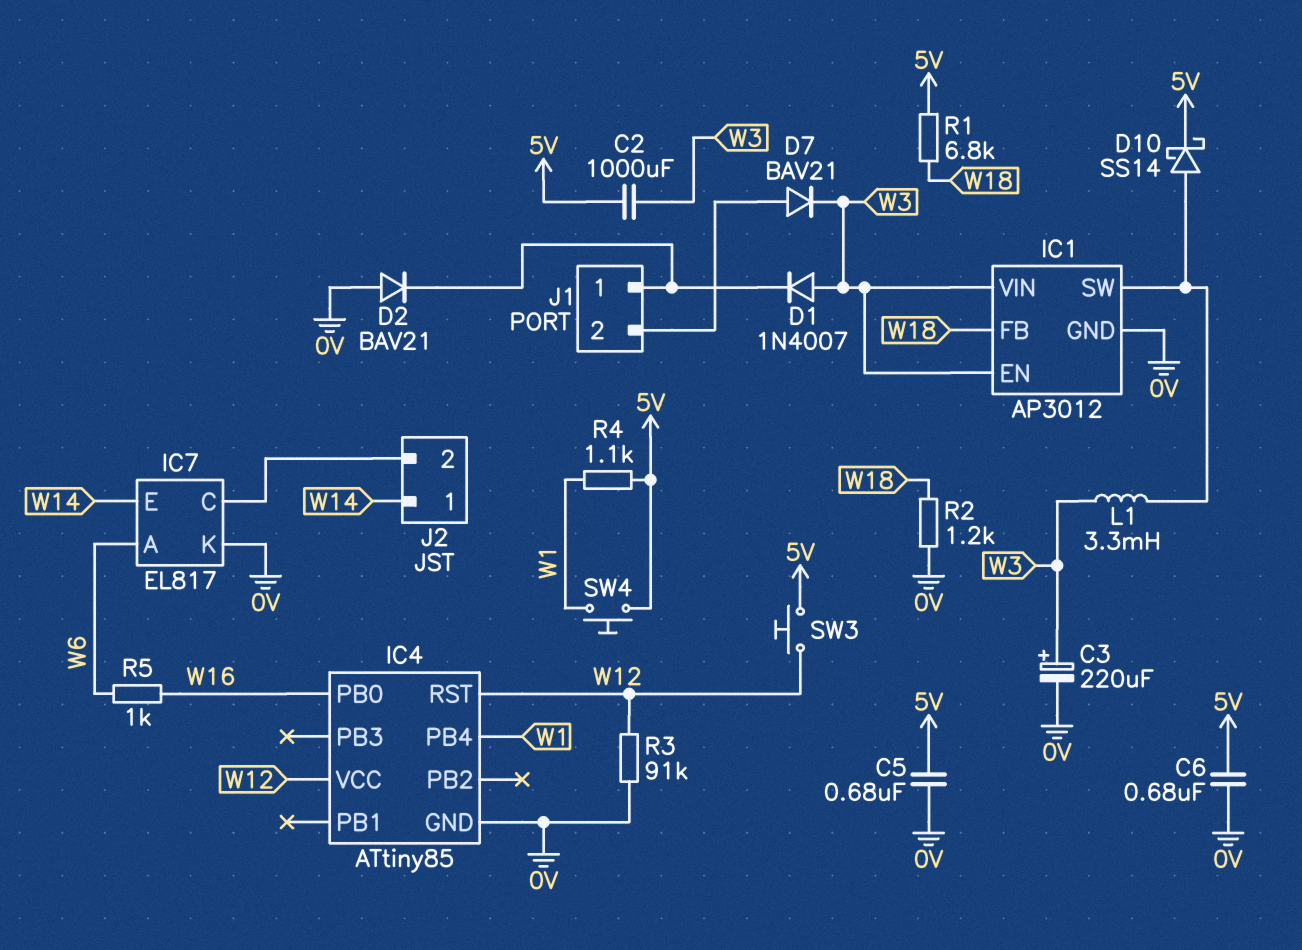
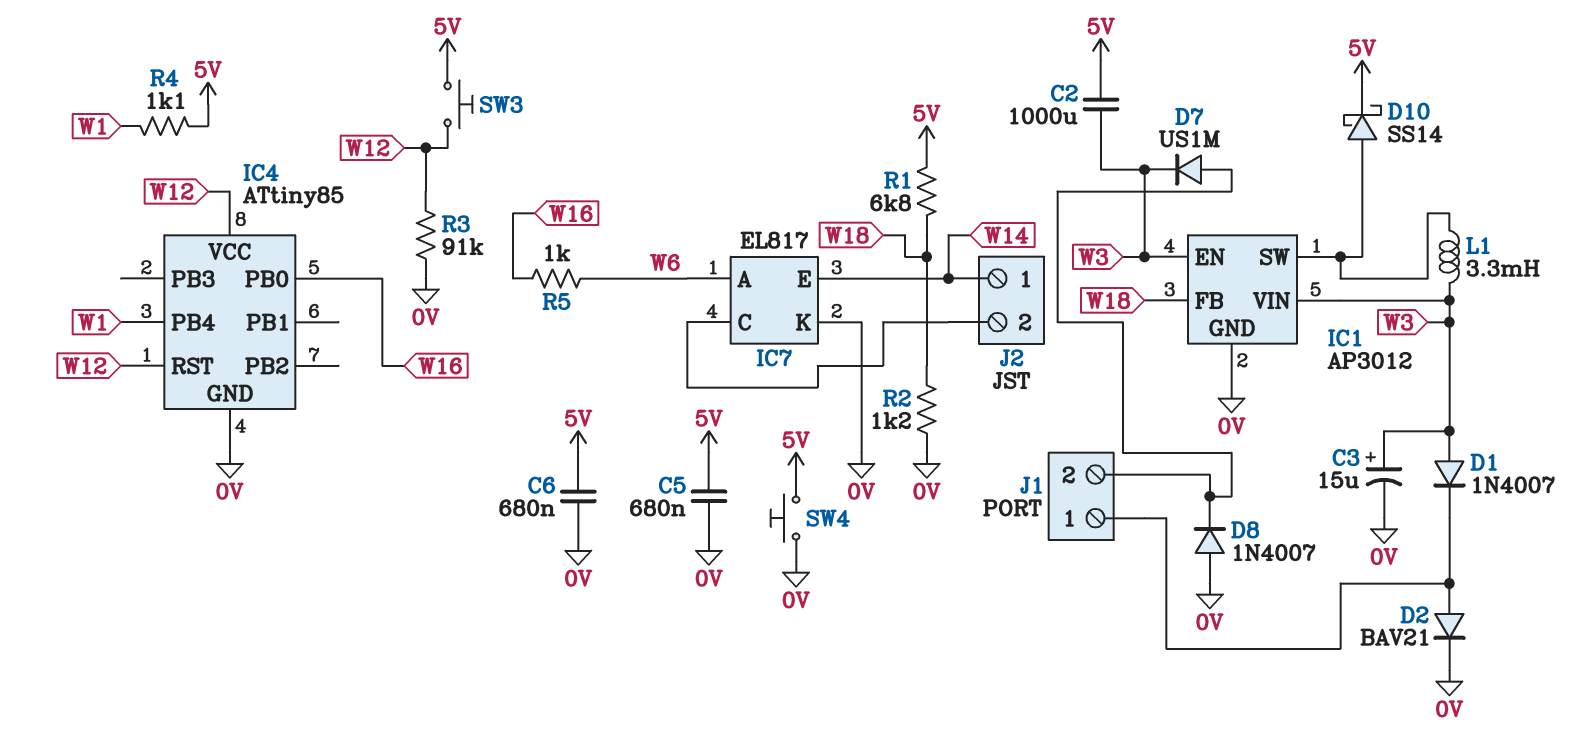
C3: 220uF (plus W3, minus 0V) -> 15uF (plus W3, minus 0V)
D2: diode BAV21 (A 0V, K J1/1) -> diode BAV21 (A J1/1, K 0V)
D7: diode BAV21 (A J1/2, K W3) -> diode US1M (A J1/2, K W3)
D8: none -> diode 1N4007 (A 0V, K J1/2)
SW4: button (5V, W1) -> button (0V, 5V)

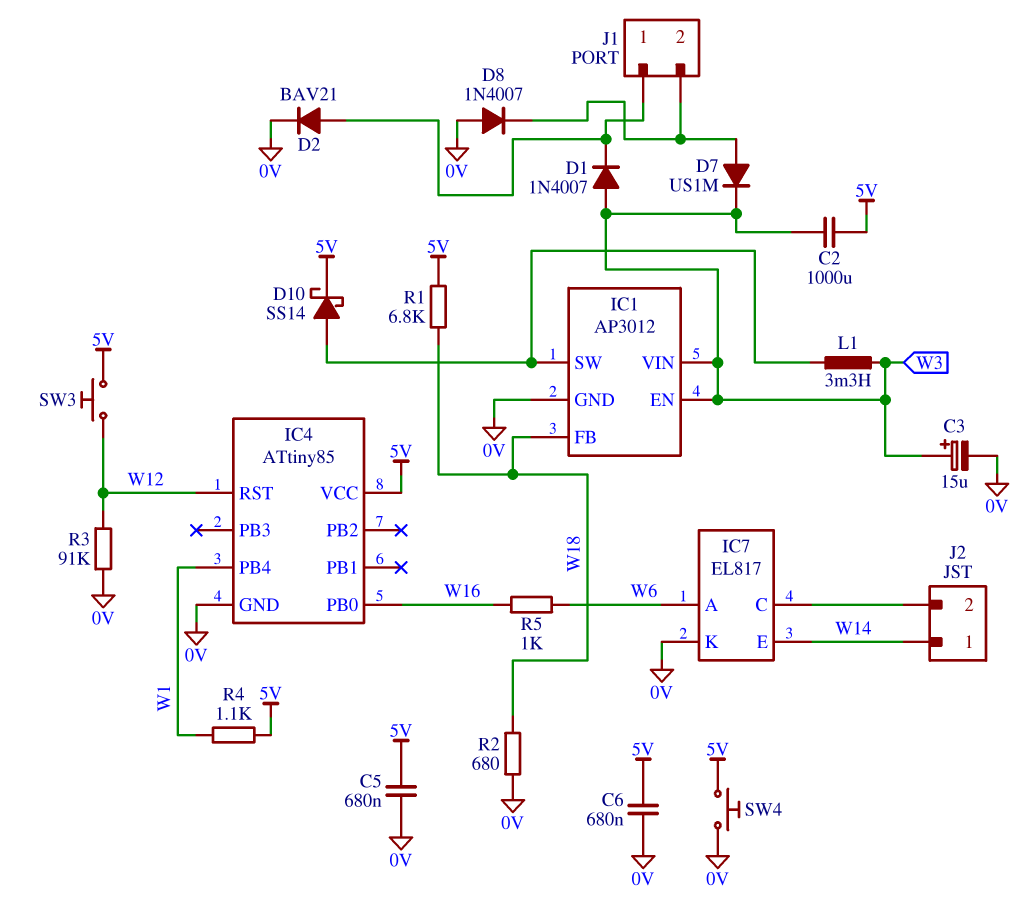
IC4 pin VCC: W12 -> 5V
R2: 1.2k (0V, W18) -> 680 (0V, W18)

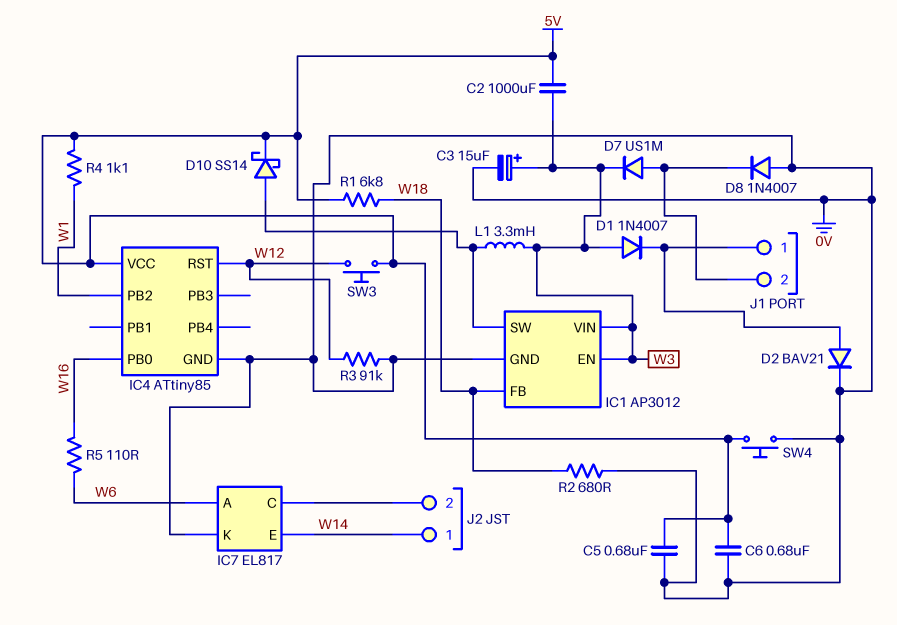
IC4 pin PB2: none -> W1
IC4 pin PB4: W1 -> none
R5: 1k (W6, W16) -> 110 (W6, W16)

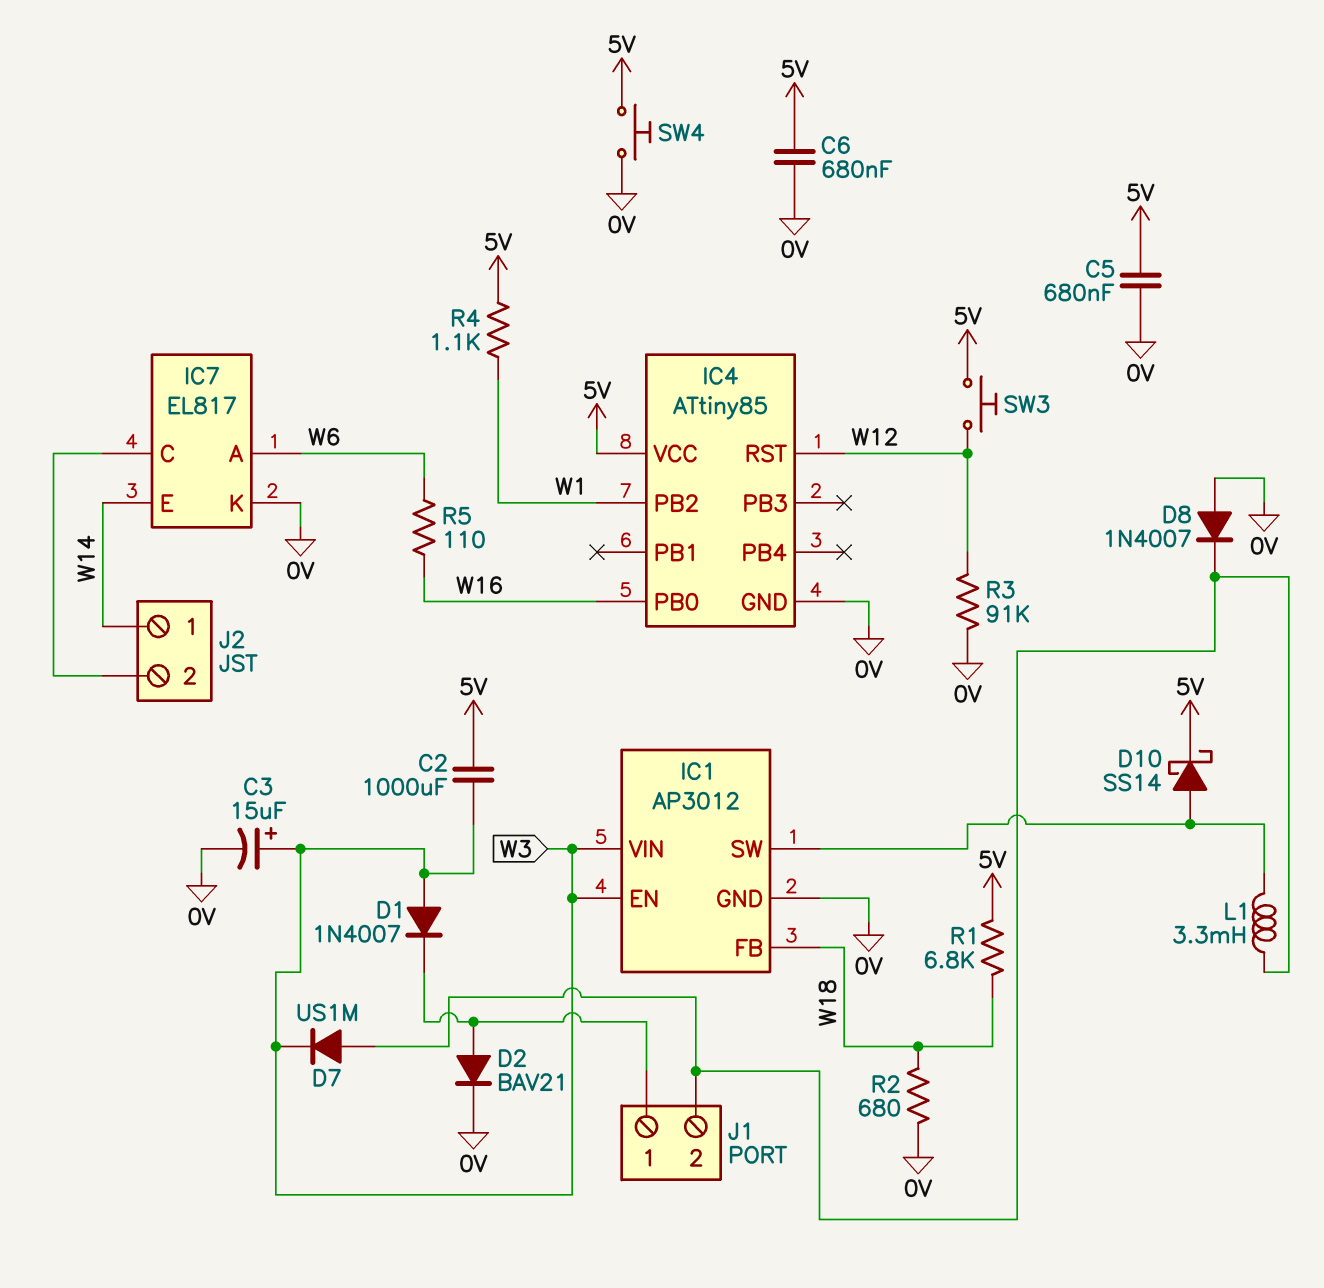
L1: 3.3mH (IC1/SW, W3) -> 3.3mH (IC1/SW, J1/2)

